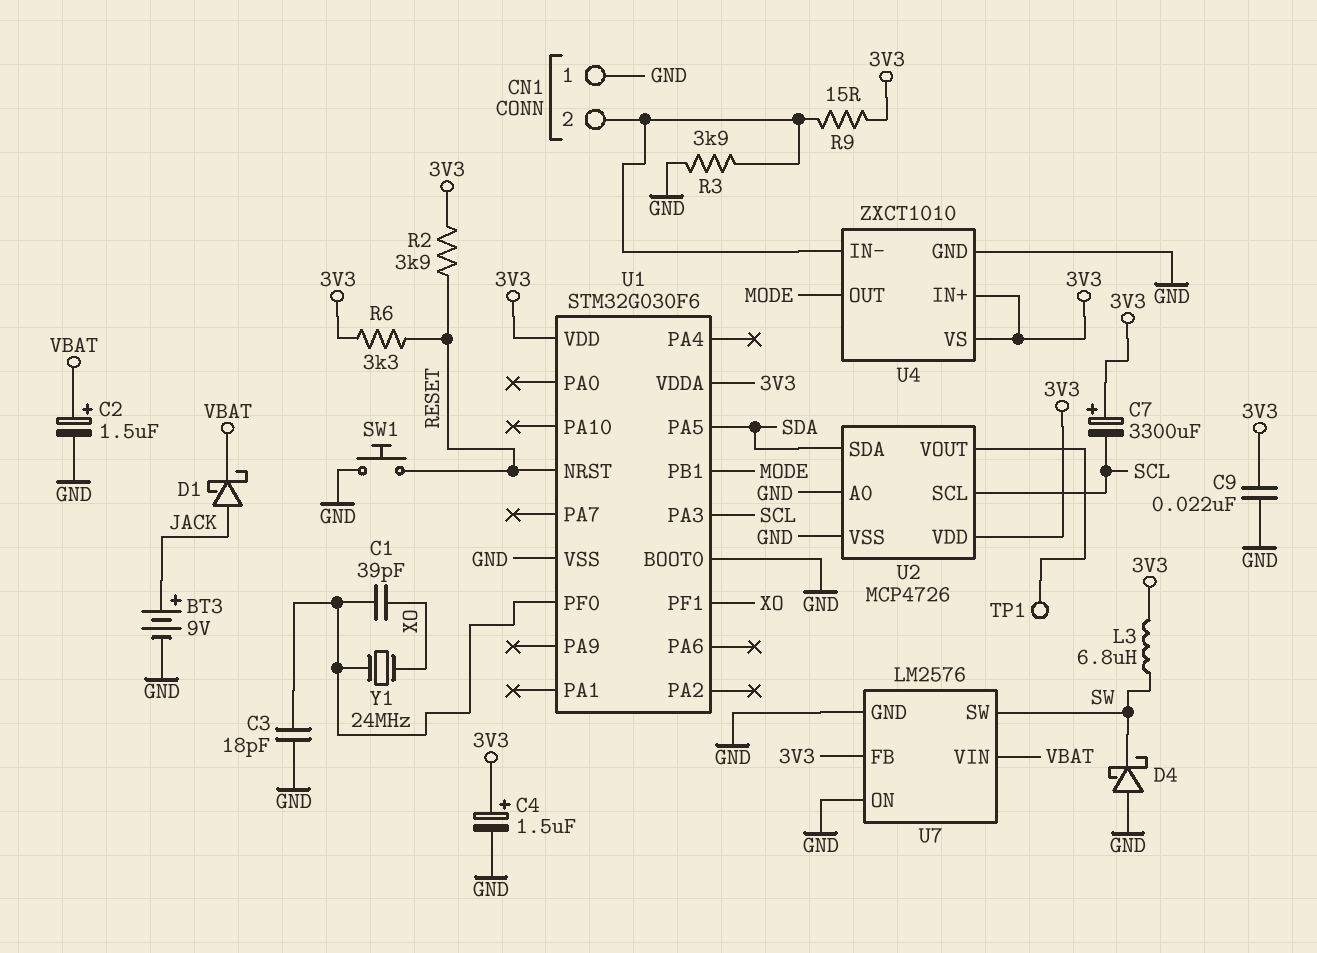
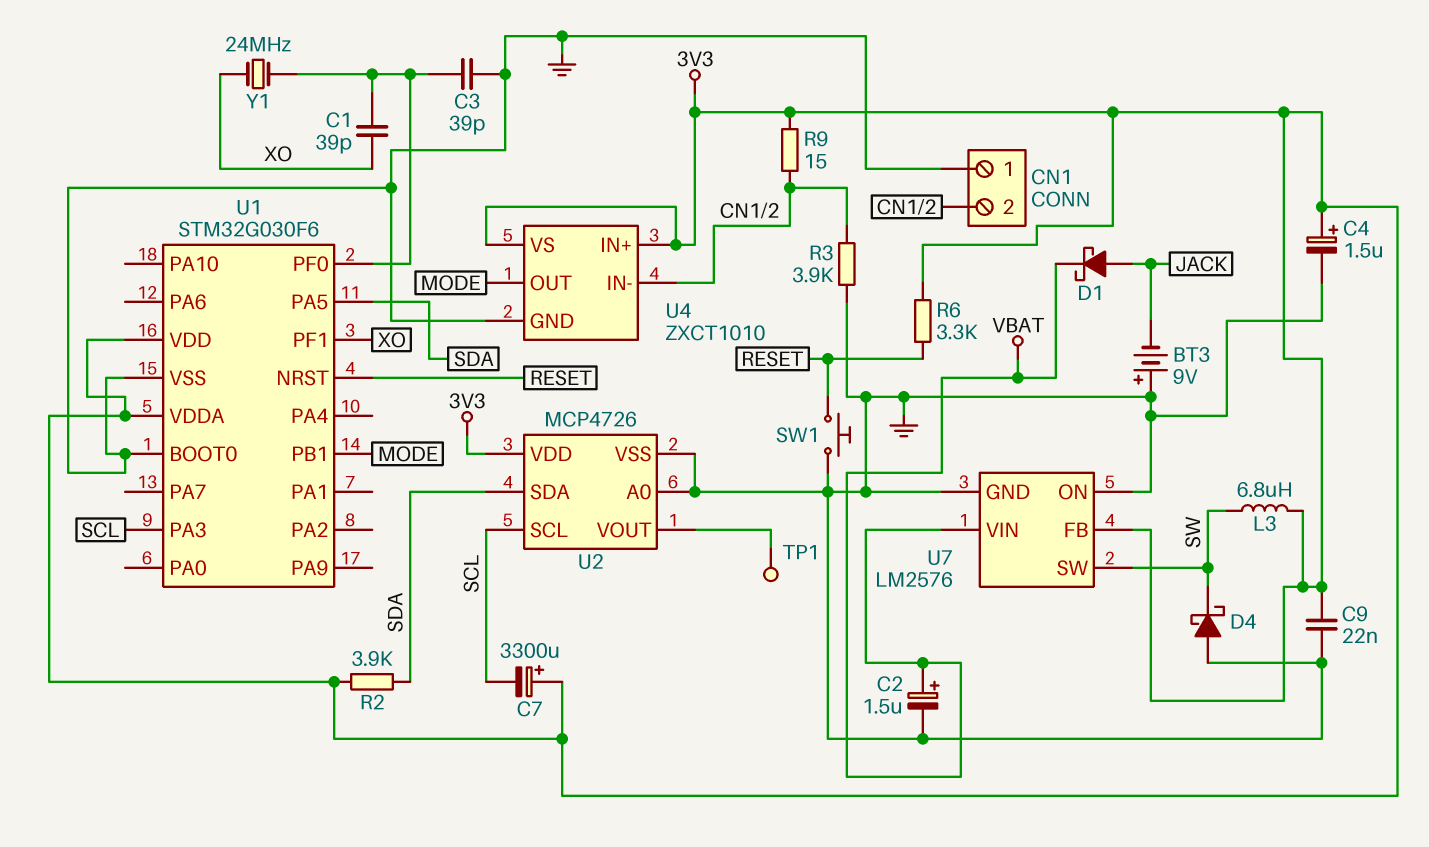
BT3: 9V (plus JACK, minus GND) -> 9V (plus GND, minus JACK)
C3: 18pF (GND, U1/PF0) -> 39pF (GND, U1/PF0)
R2: 3.9k (3V3, RESET) -> 3.9k (3V3, SDA)

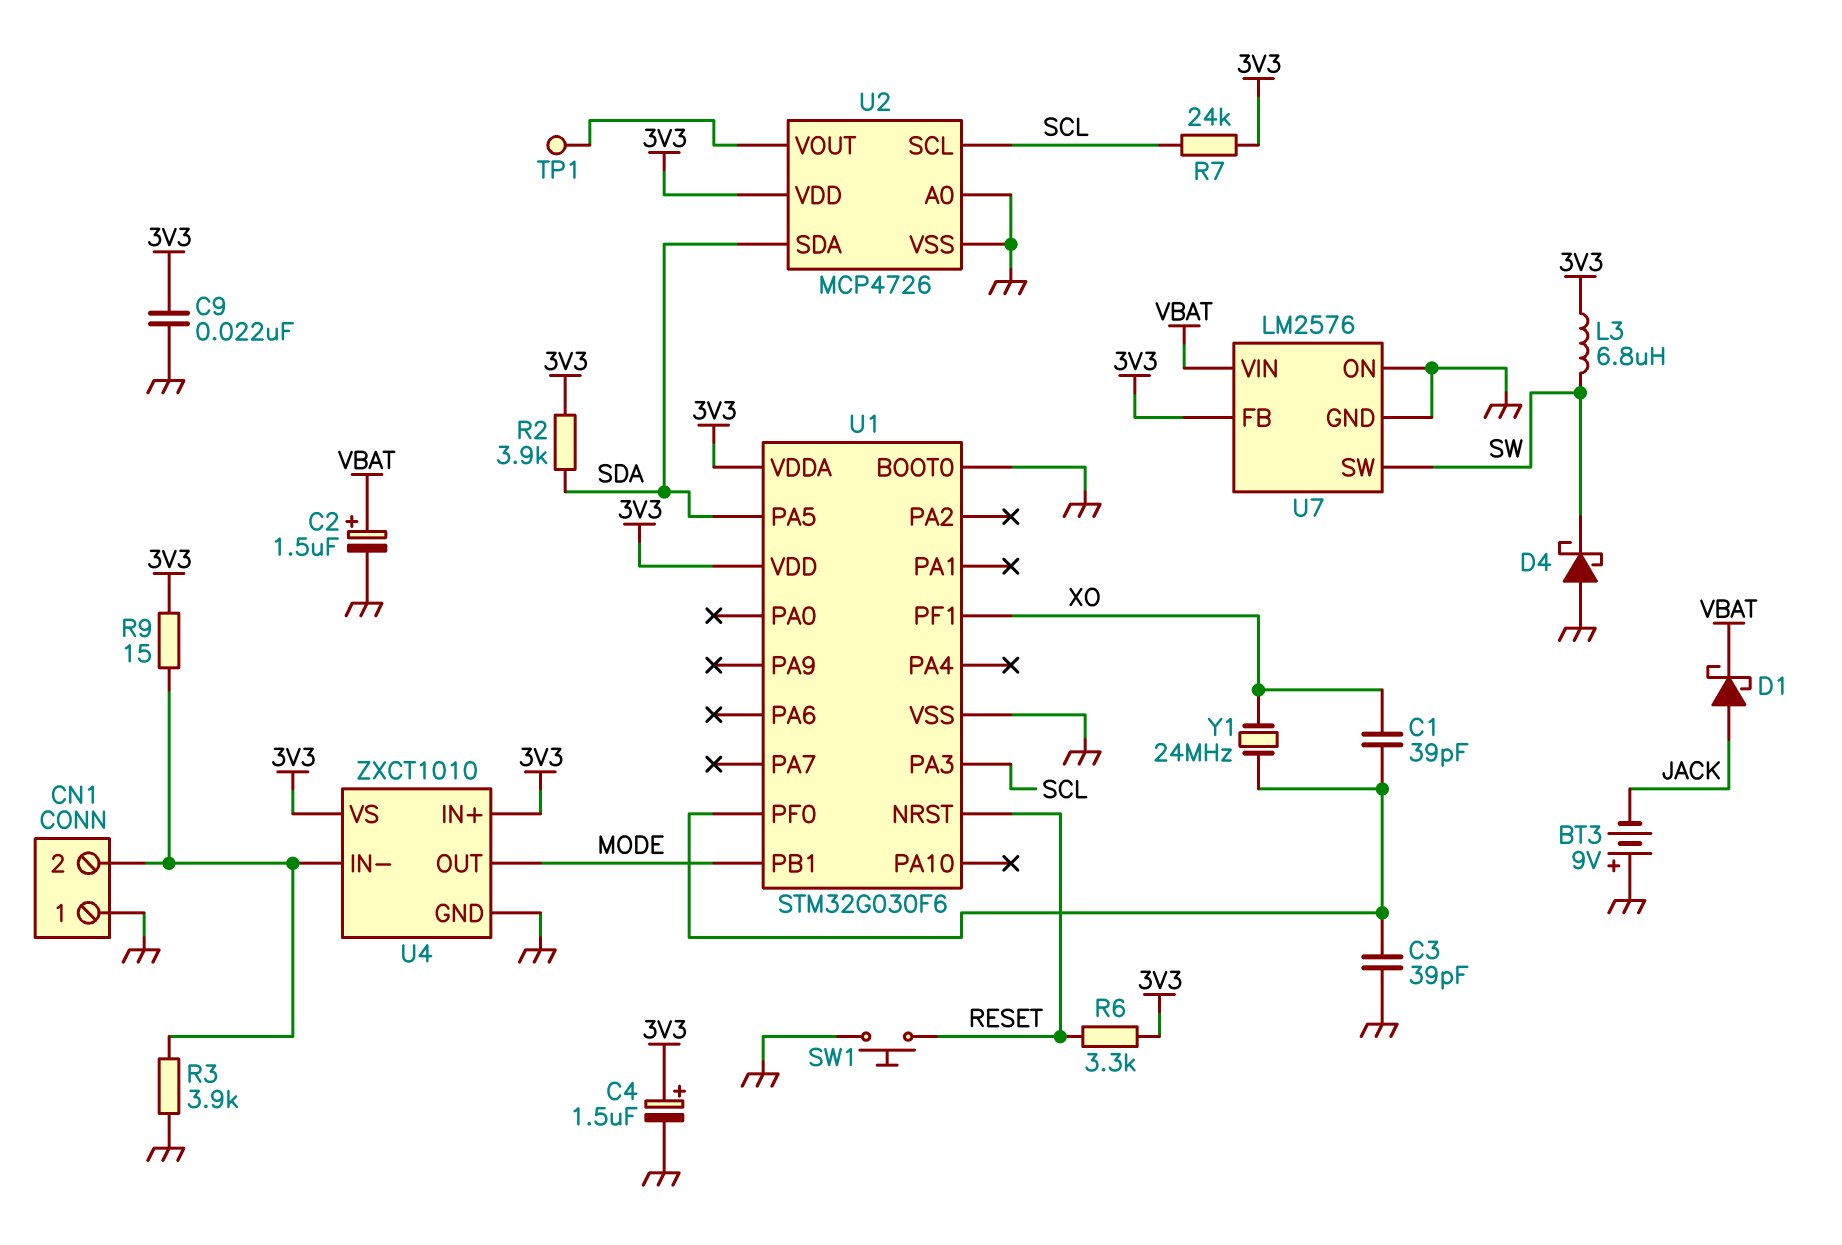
C7: 3300uF (plus 3V3, minus SCL) -> none
R7: none -> 24k (3V3, SCL)

